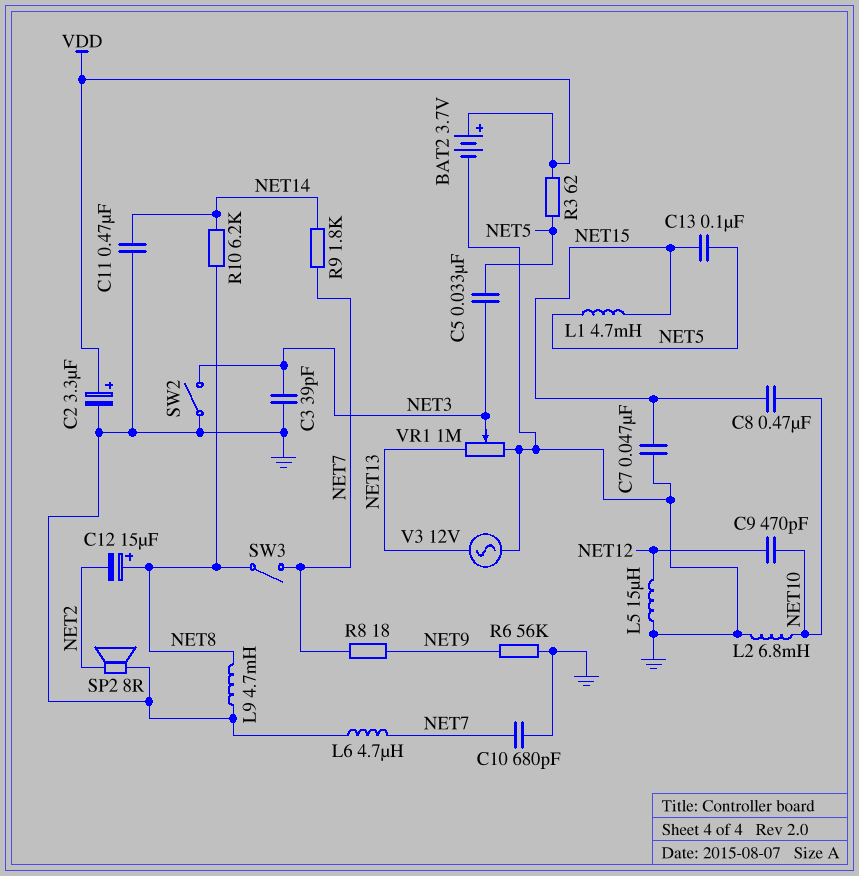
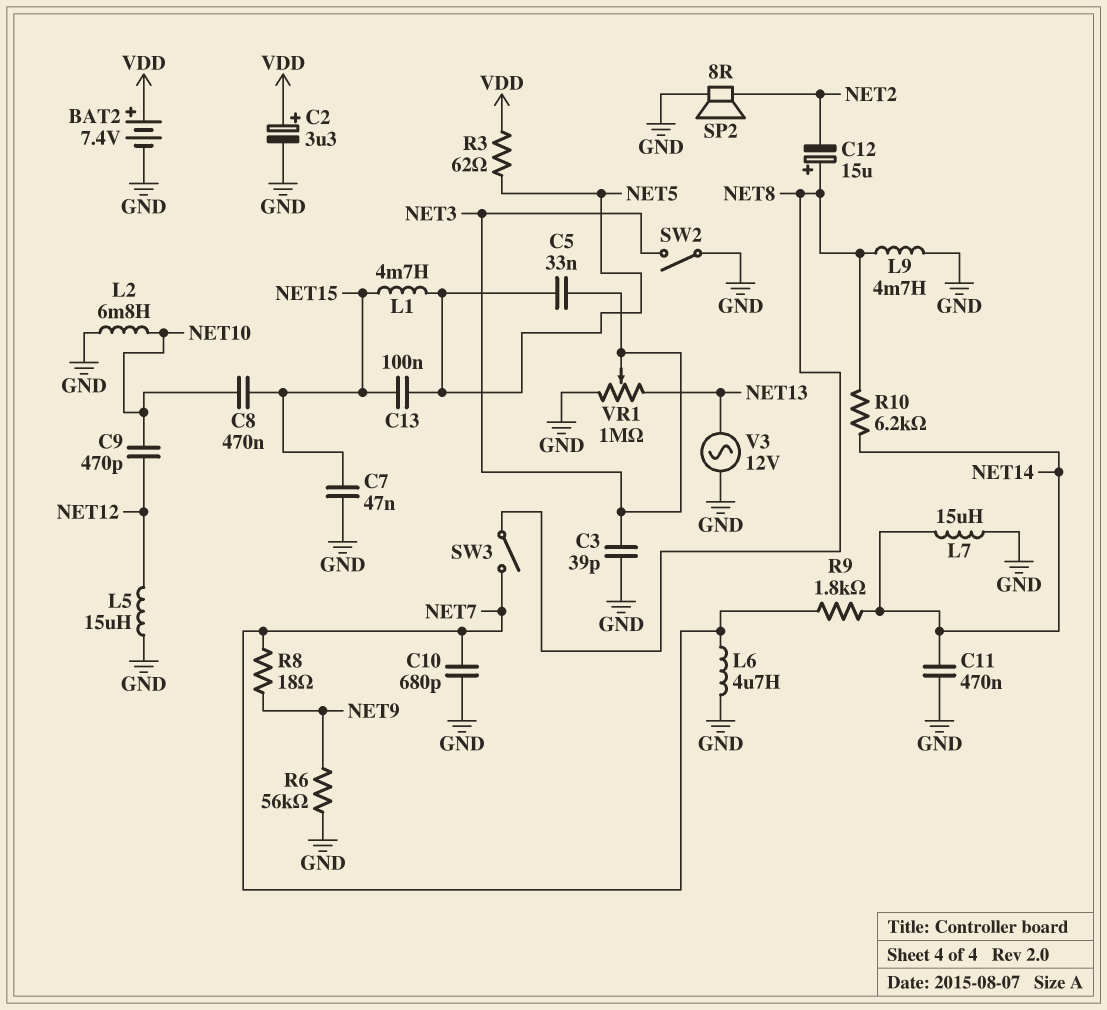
BAT2: 3.7V (plus VDD, minus GND) -> 7.4V (plus VDD, minus GND)
L7: none -> 15uH (GND, NET14)

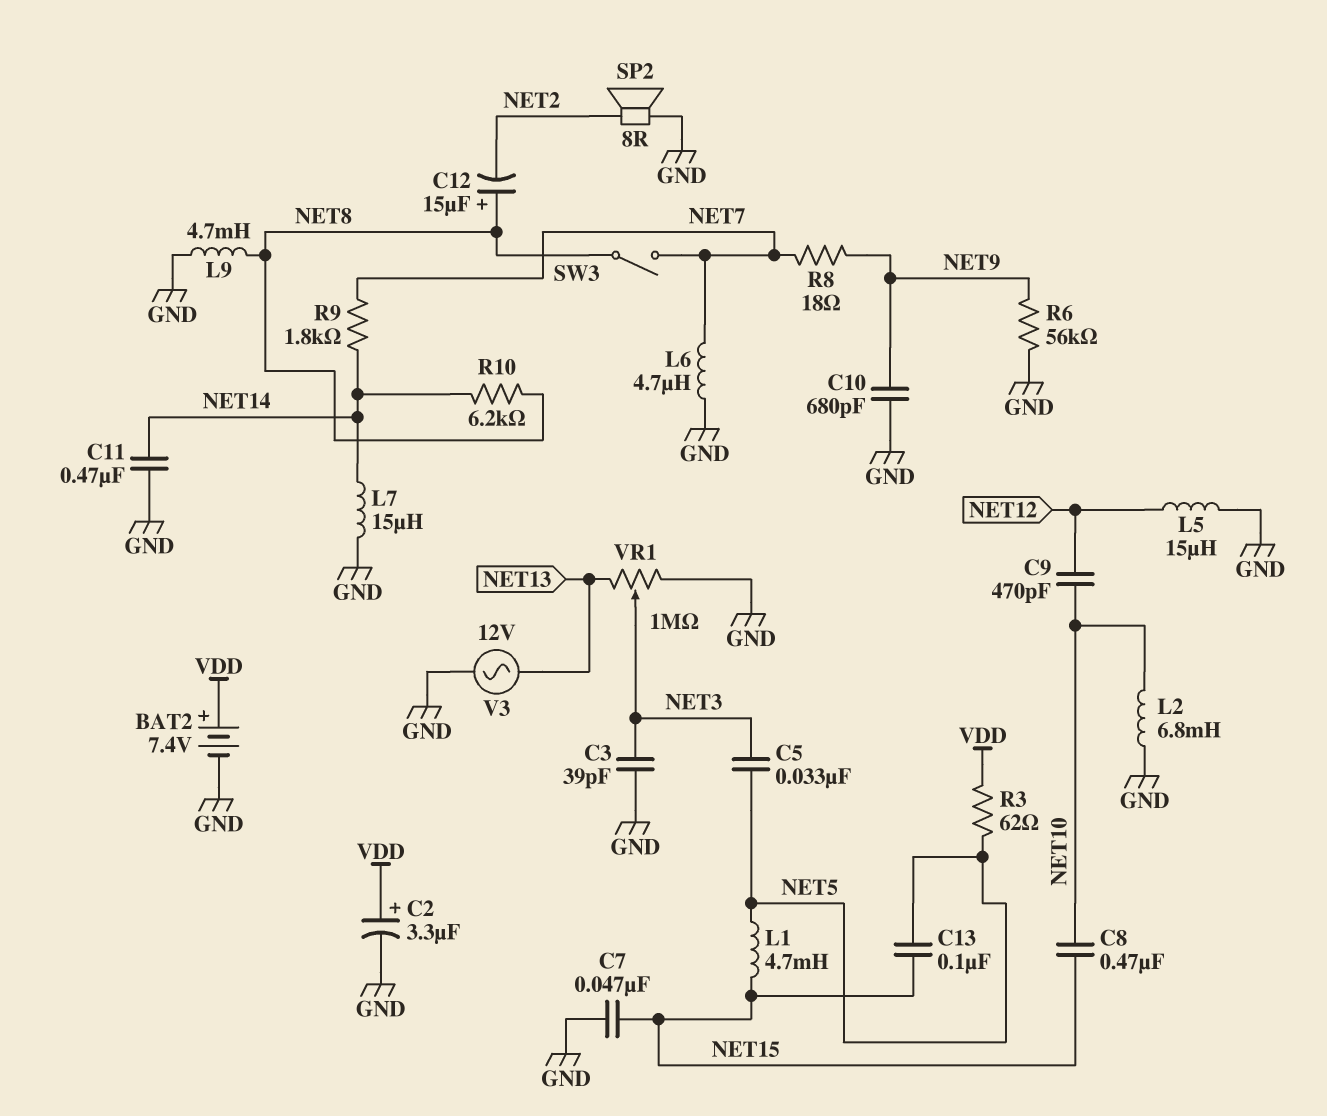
C10: 680pF (GND, NET7) -> 680pF (GND, NET9)
SW2: switch (GND, NET3) -> none

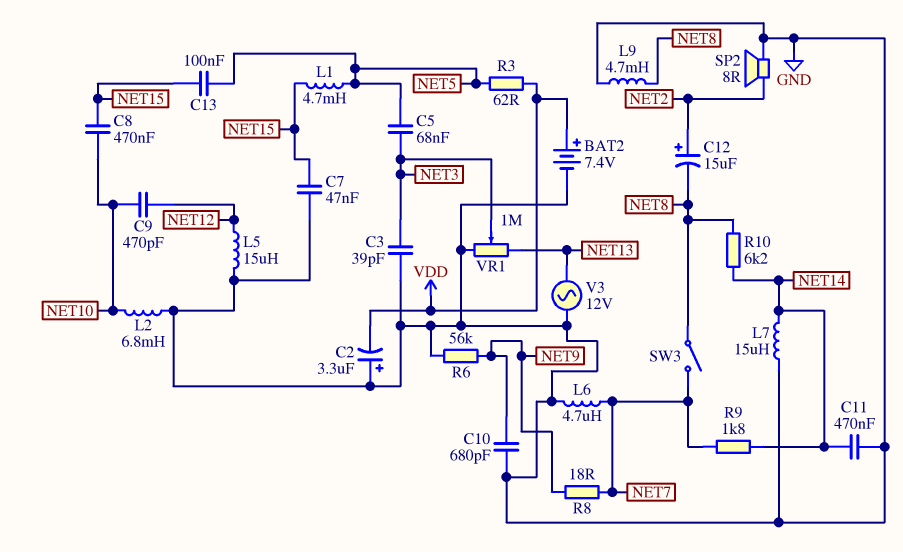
C2: 3.3uF (plus VDD, minus GND) -> 3.3uF (plus GND, minus VDD)
C5: 33nF (NET3, NET5) -> 68nF (NET3, NET5)
C12: 15uF (plus NET8, minus NET2) -> 15uF (plus NET2, minus NET8)

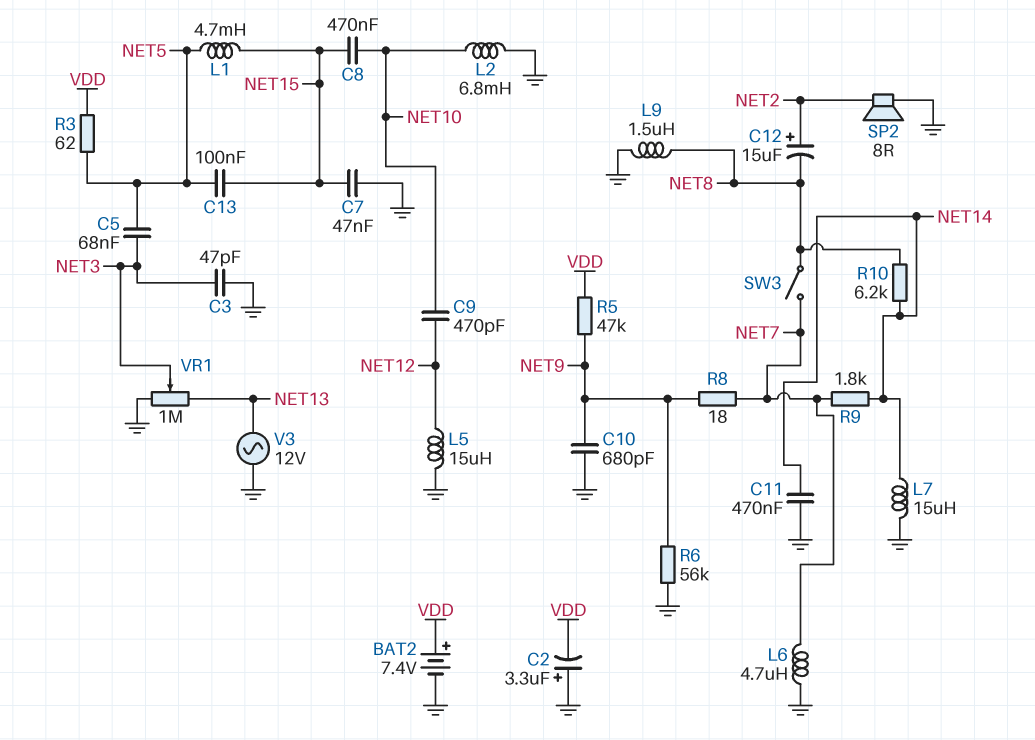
C3: 39pF (GND, NET3) -> 47pF (GND, NET3)
L9: 4.7mH (GND, NET8) -> 1.5uH (GND, NET8)
R5: none -> 47k (NET9, VDD)

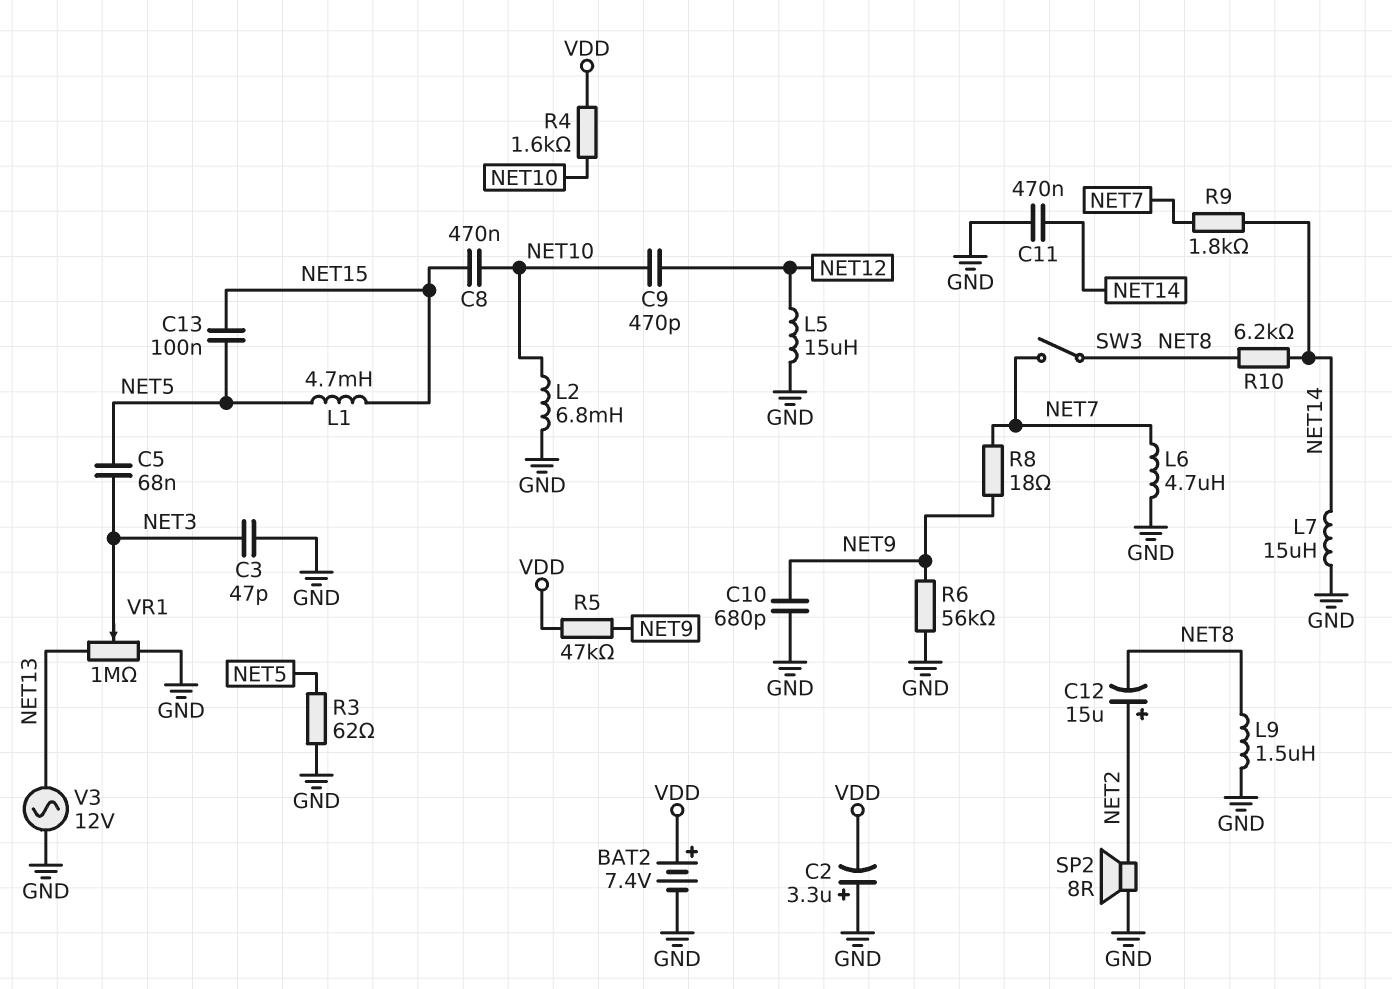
C7: 47nF (GND, NET15) -> none
R3: 62 (NET5, VDD) -> 62 (GND, NET5)
R4: none -> 1.6k (NET10, VDD)

